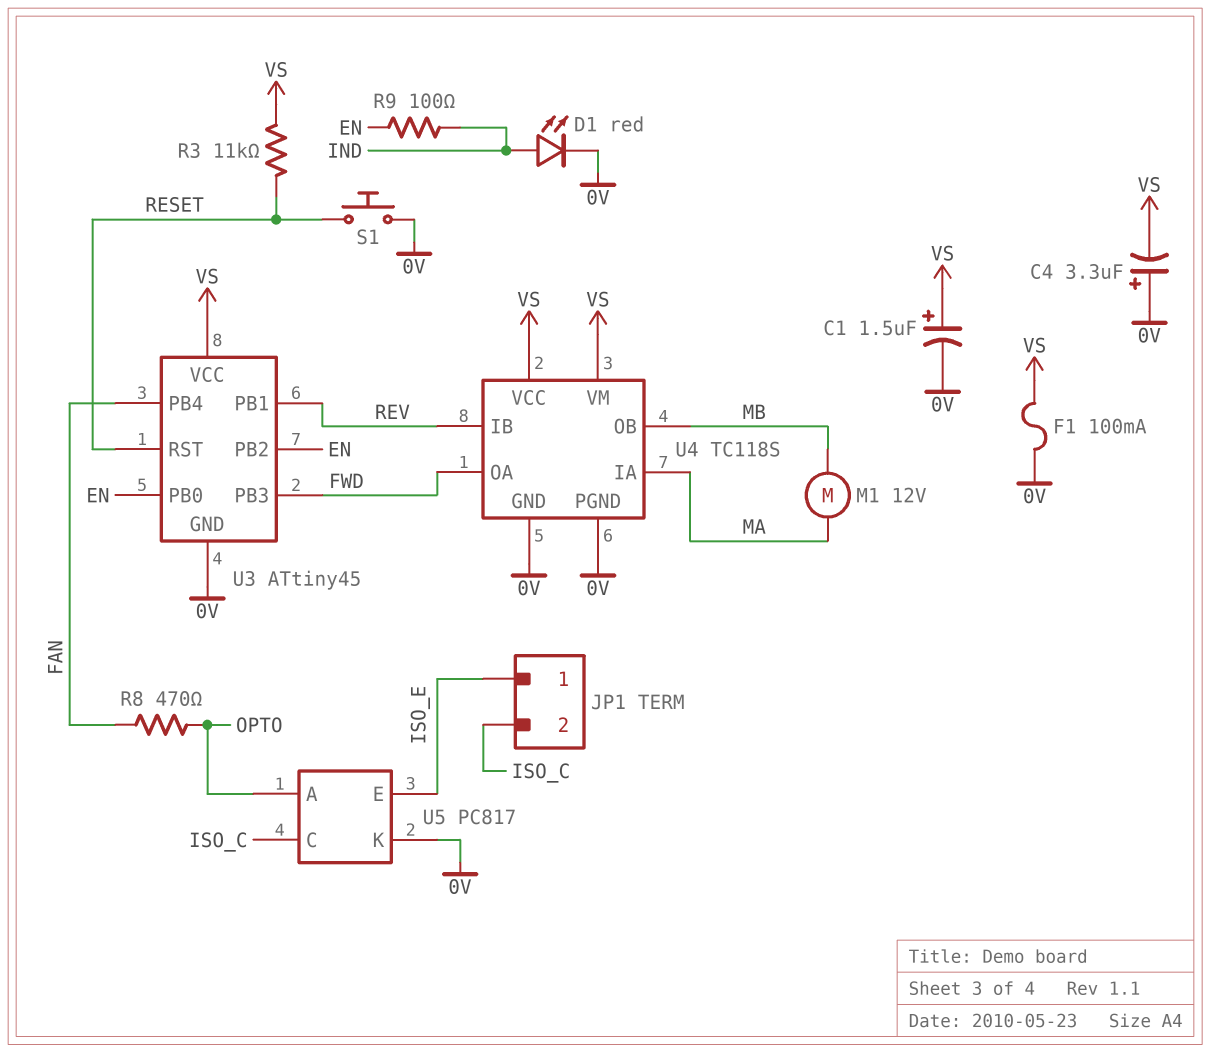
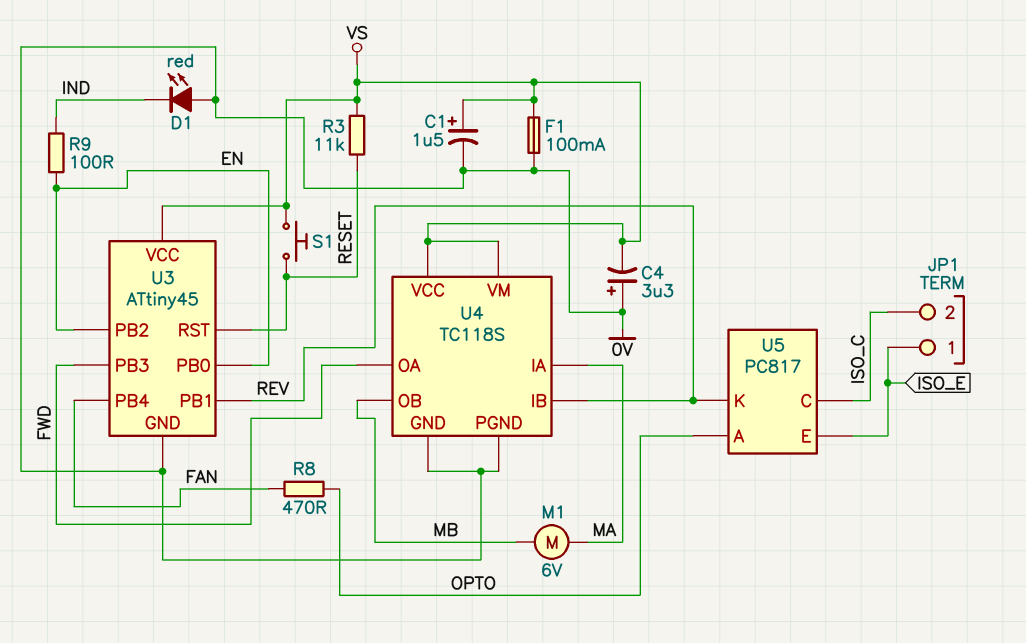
D1: LED red (A IND, K 0V) -> LED red (A 0V, K IND)
M1: motor 12V (MA, MB) -> motor 6V (MA, MB)
S1: button (0V, RESET) -> button (RESET, VS)
U5 pin K: 0V -> REV

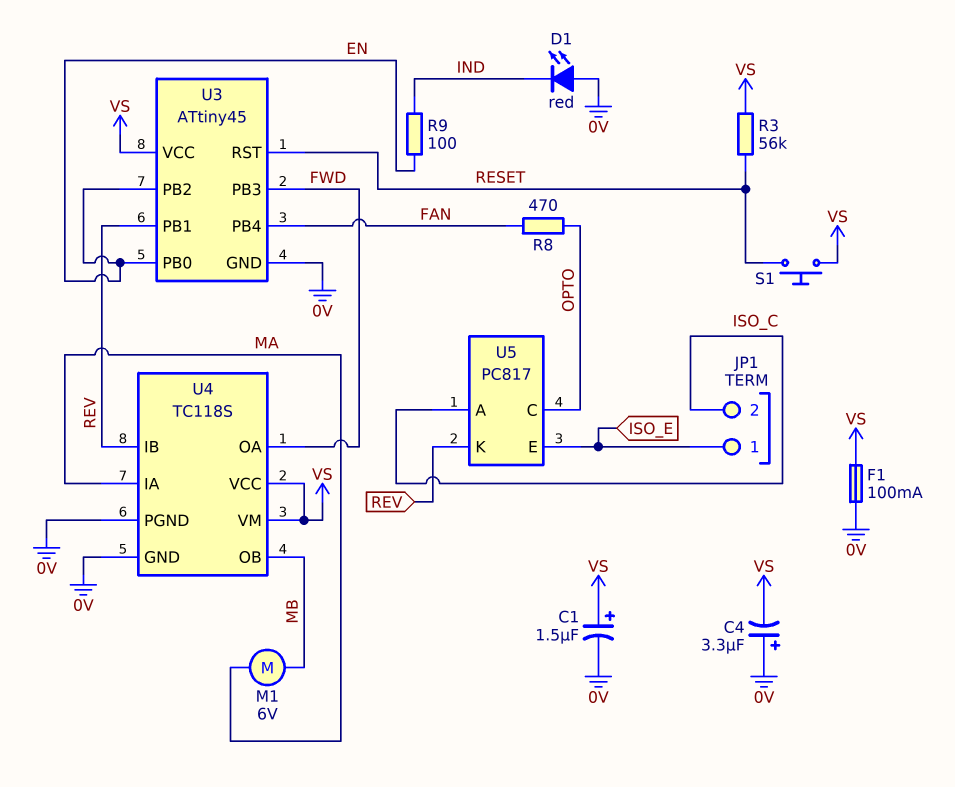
R3: 11k (RESET, VS) -> 56k (RESET, VS)
U5 pin A: OPTO -> ISO_C
U5 pin C: ISO_C -> OPTO

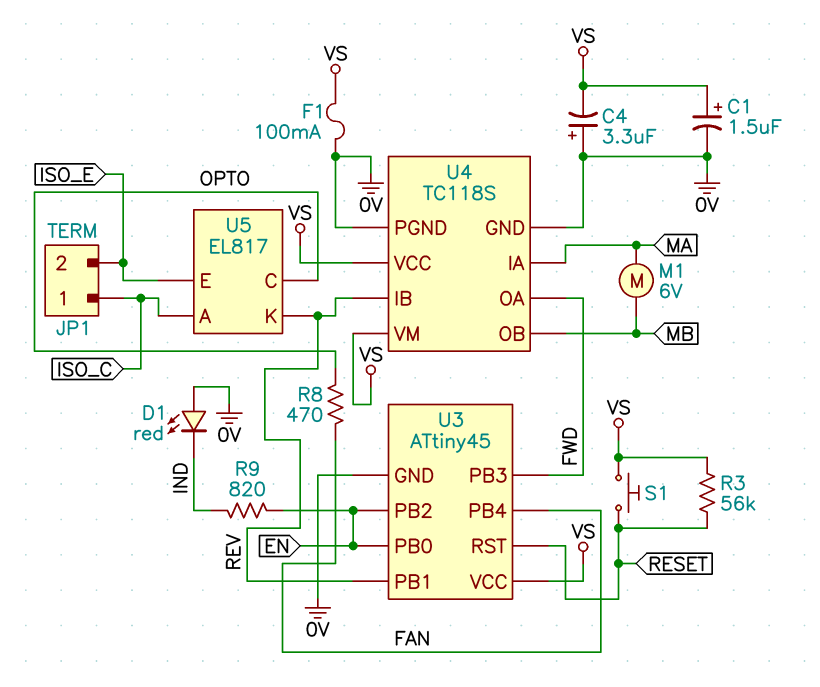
JP1 pin 1: ISO_E -> ISO_C
JP1 pin 2: ISO_C -> ISO_E
R9: 100 (EN, IND) -> 820 (EN, IND)
U5: PC817 -> EL817

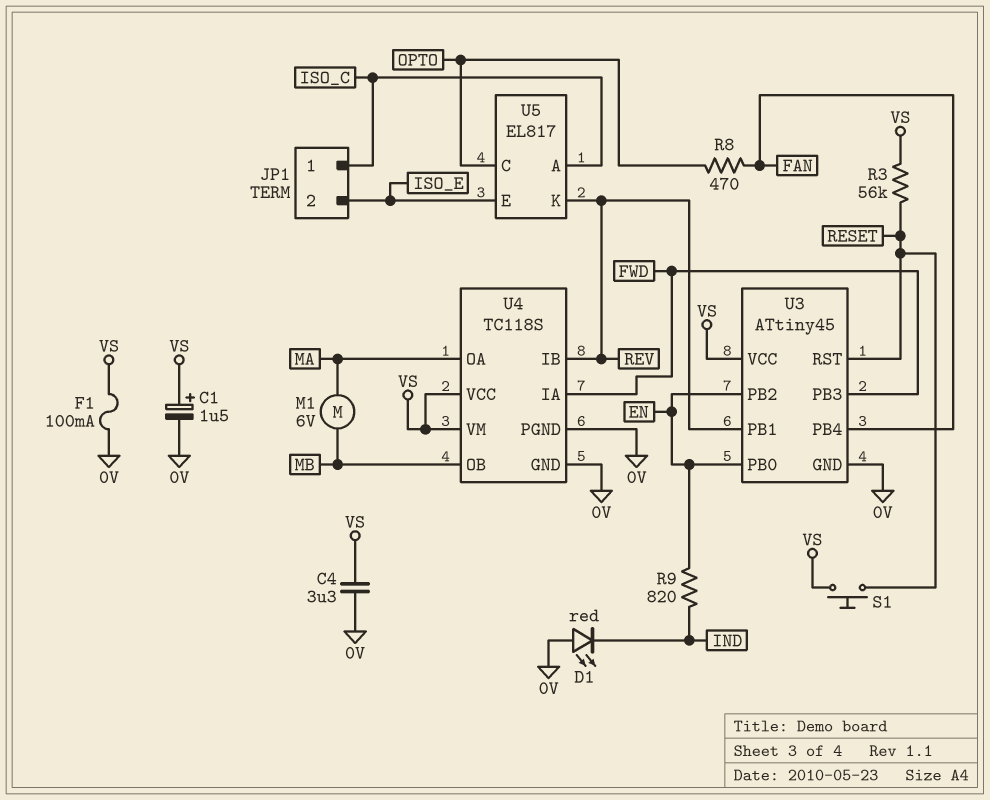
C4: 3.3uF (plus 0V, minus VS) -> 3.3uF (0V, VS)
U4 pin IA: MA -> FWD
U4 pin OA: FWD -> MA

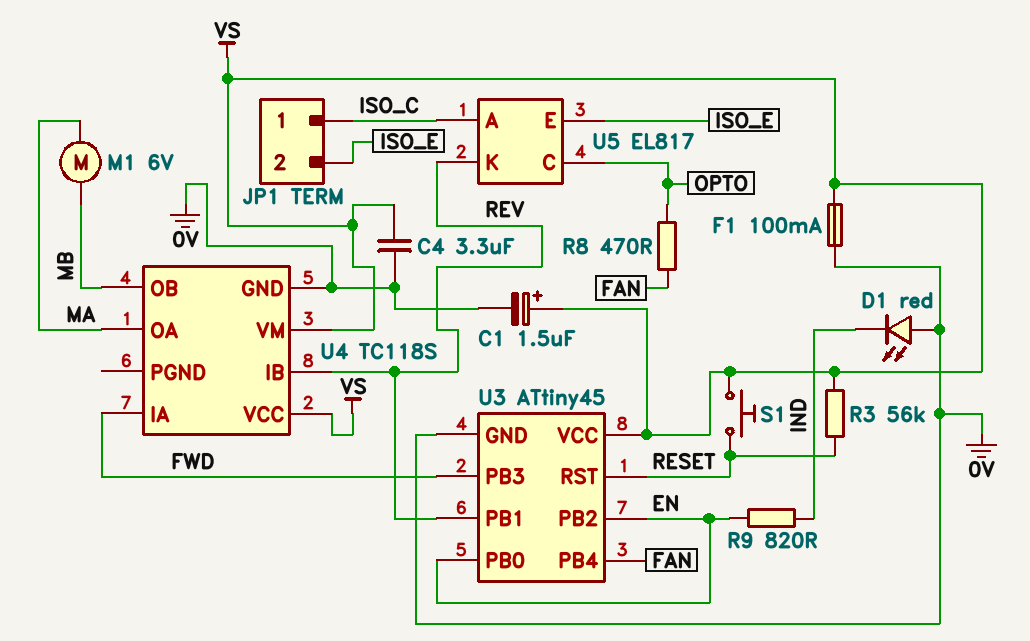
U4 pin PGND: 0V -> none

